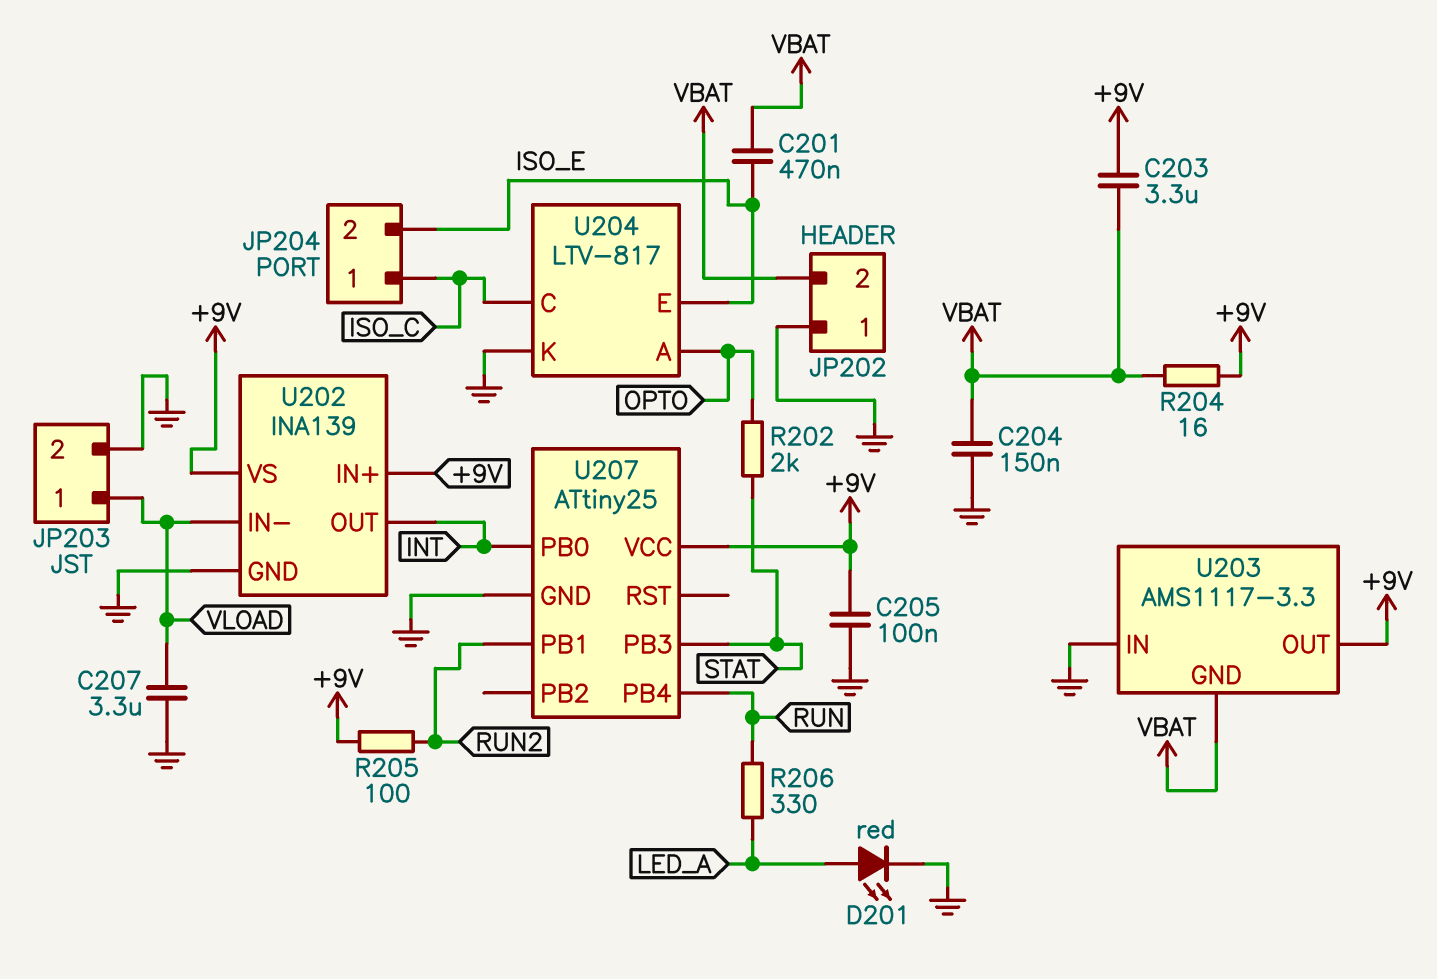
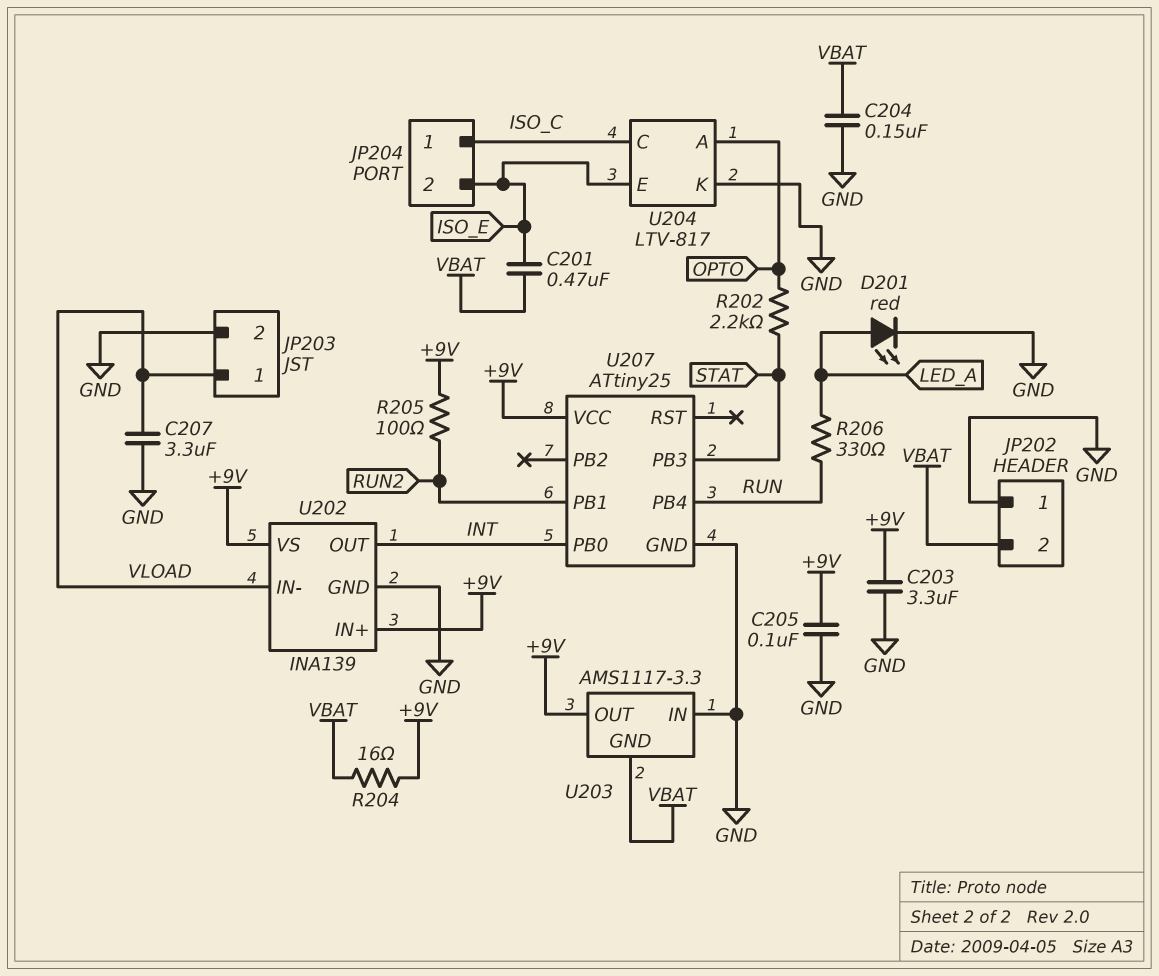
C203: 3.3uF (+9V, VBAT) -> 3.3uF (+9V, GND)
R202: 2k (OPTO, STAT) -> 2.2k (OPTO, STAT)

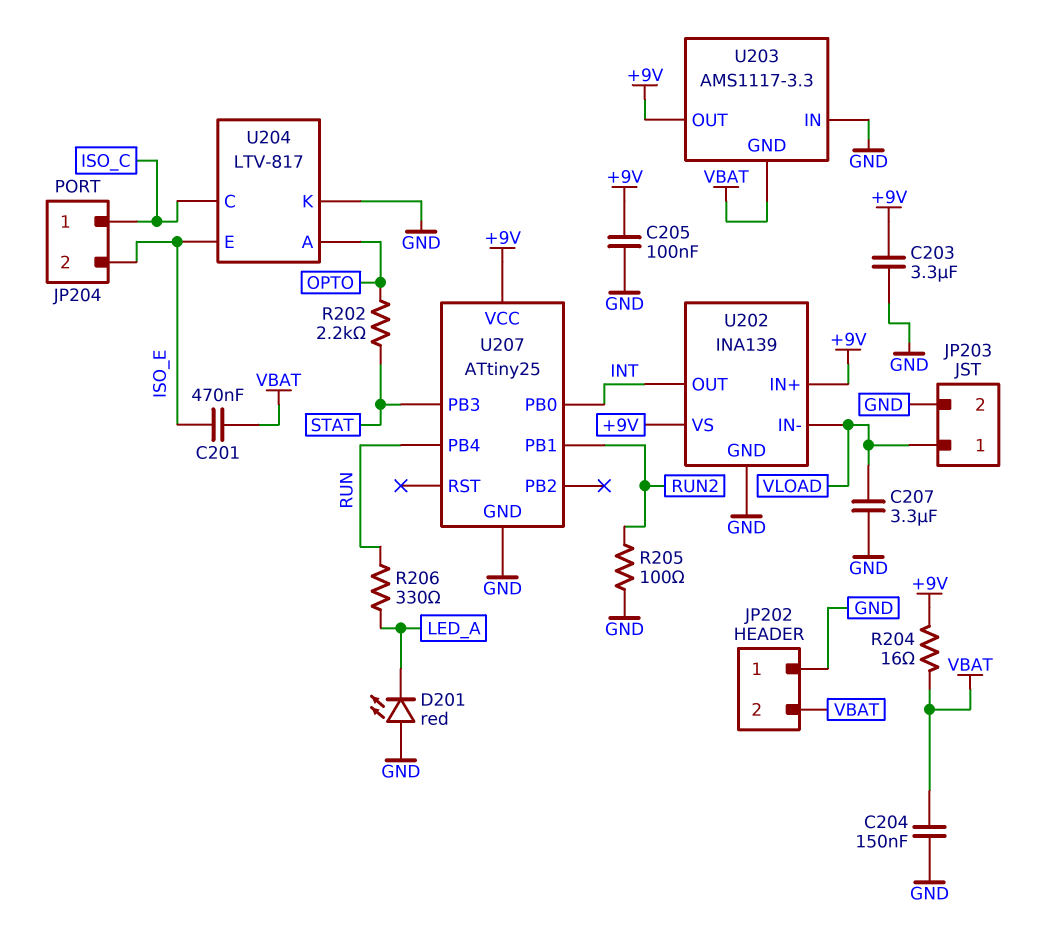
D201: LED red (A LED_A, K GND) -> LED red (A GND, K LED_A)
R205: 100 (+9V, RUN2) -> 100 (GND, RUN2)

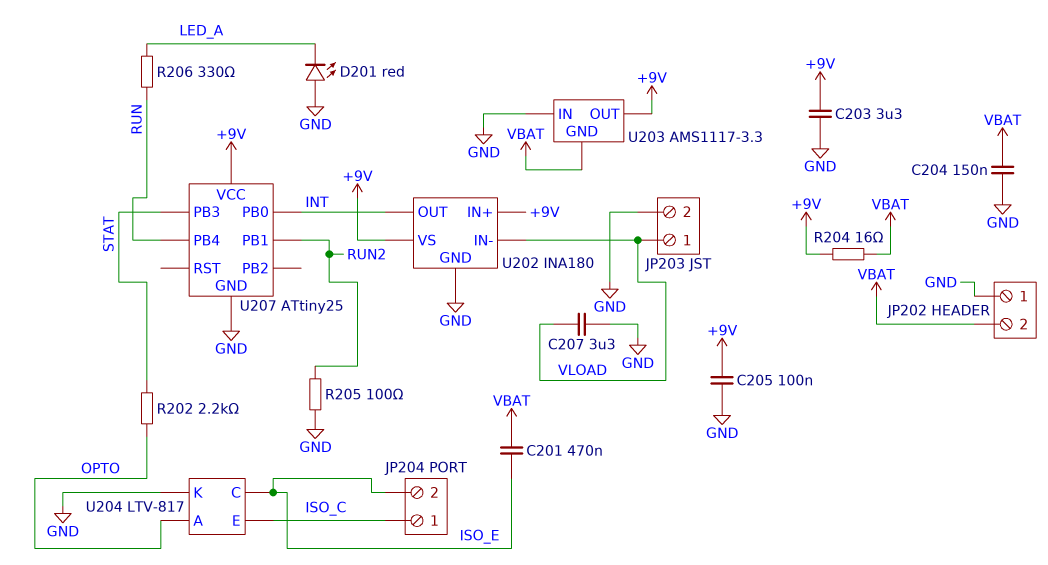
U202: INA139 -> INA180
U204 pin C: ISO_C -> ISO_E
U204 pin E: ISO_E -> ISO_C

